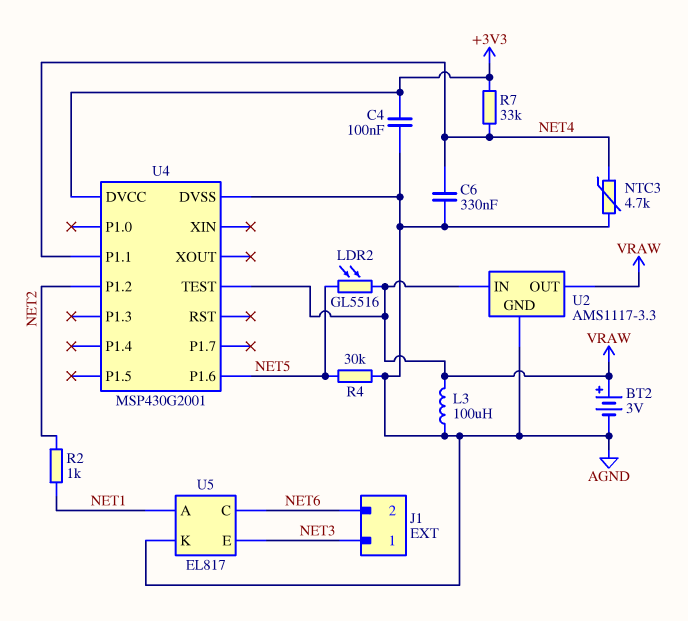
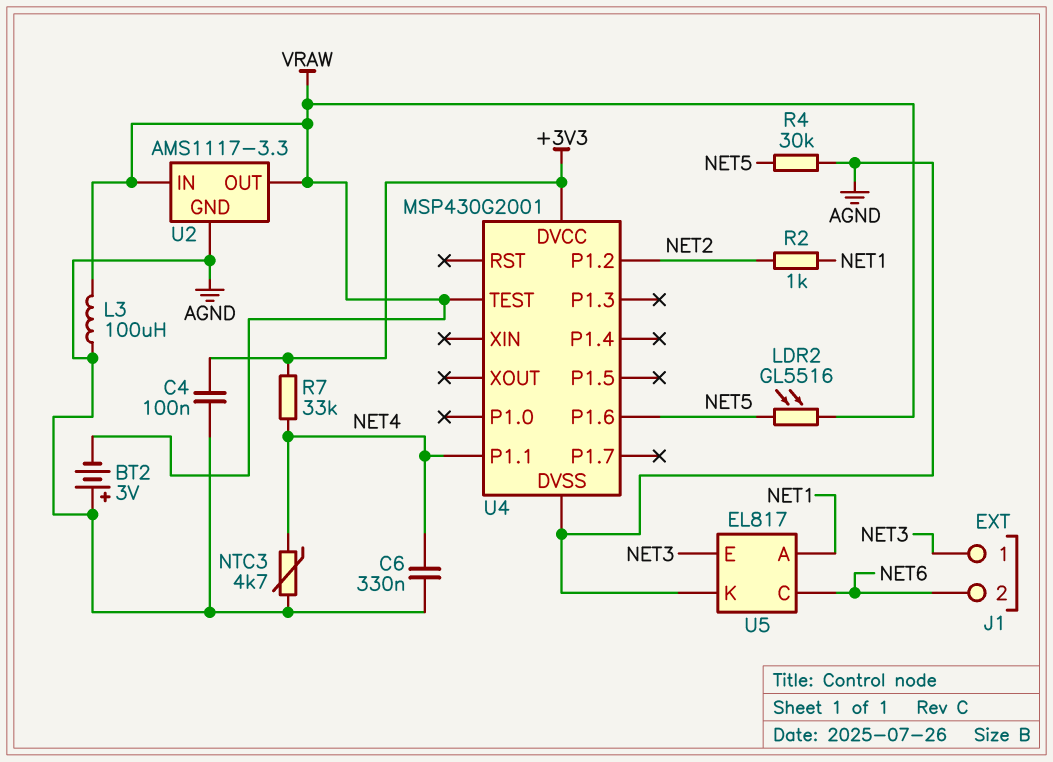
BT2: 3V (plus VRAW, minus AGND) -> 3V (plus AGND, minus VRAW)

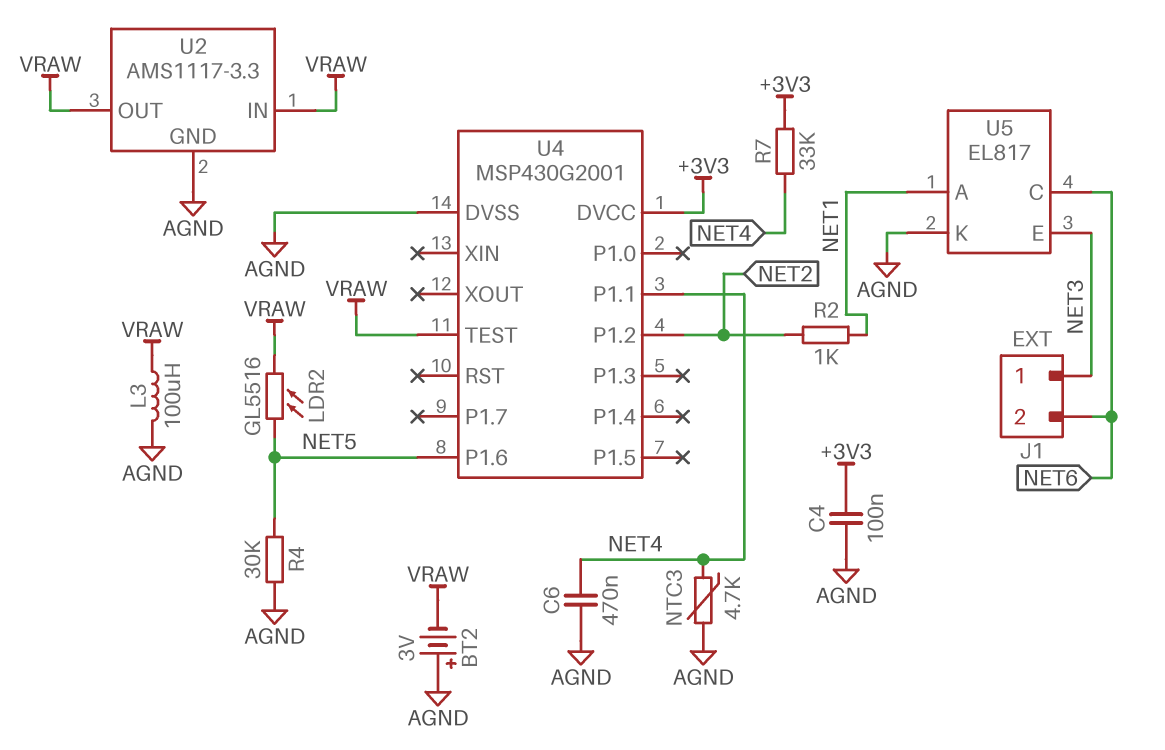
C6: 330nF (AGND, NET4) -> 470nF (AGND, NET4)

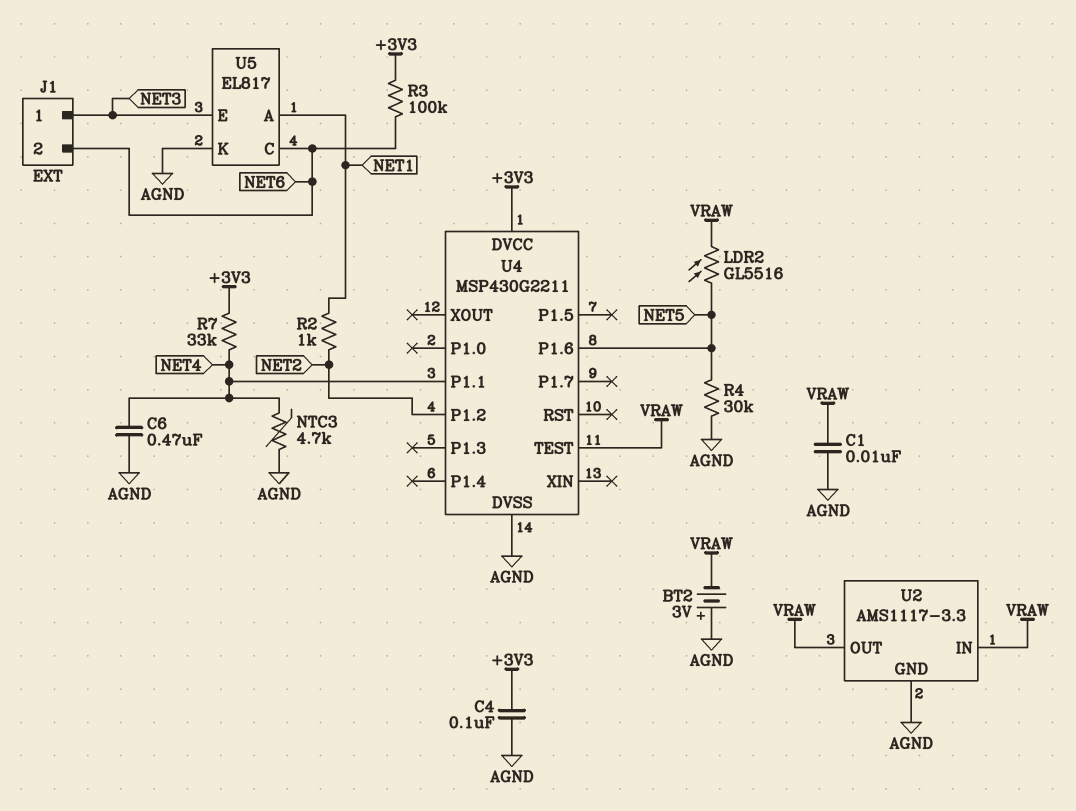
C1: none -> 10nF (AGND, VRAW)
L3: 100uH (AGND, VRAW) -> none
R3: none -> 100k (+3V3, NET6)
U4: MSP430G2001 -> MSP430G2211

